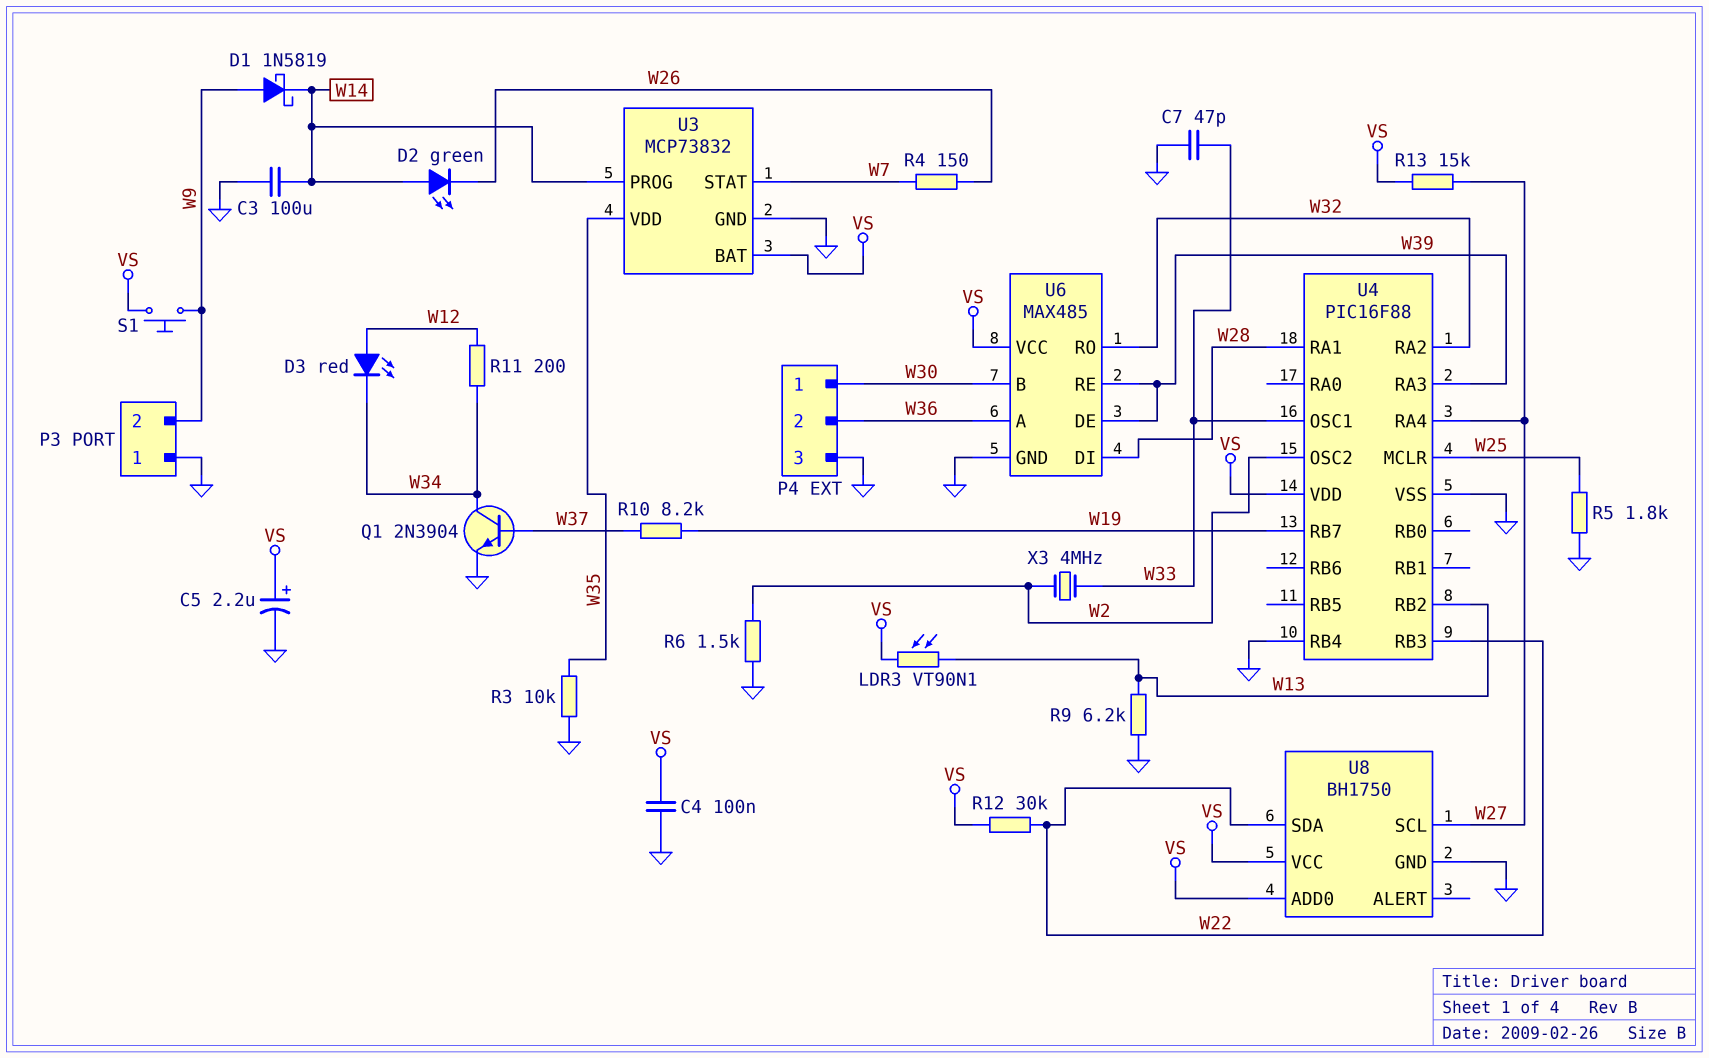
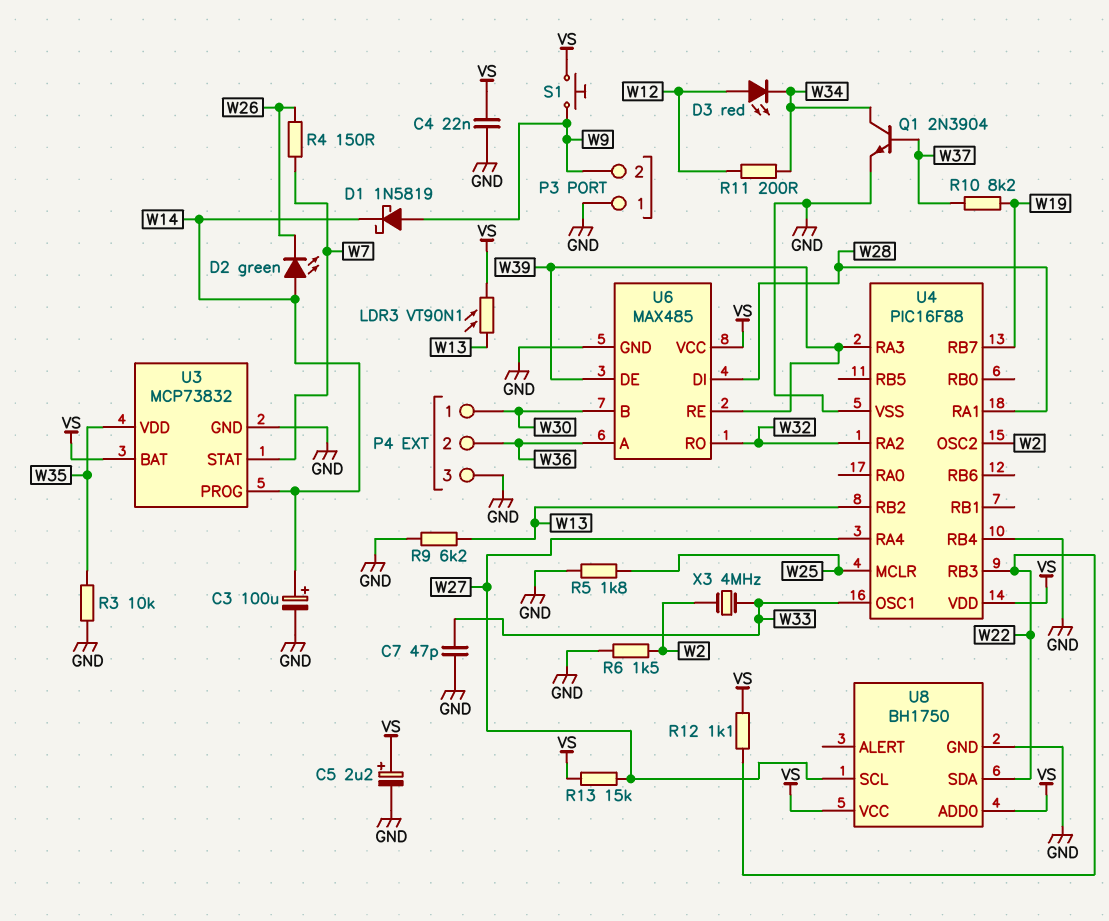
C3: 100uF (GND, W14) -> 100uF (plus W14, minus GND)
C4: 100nF (GND, VS) -> 22nF (GND, VS)
R12: 30k (VS, W22) -> 1.1k (VS, W22)

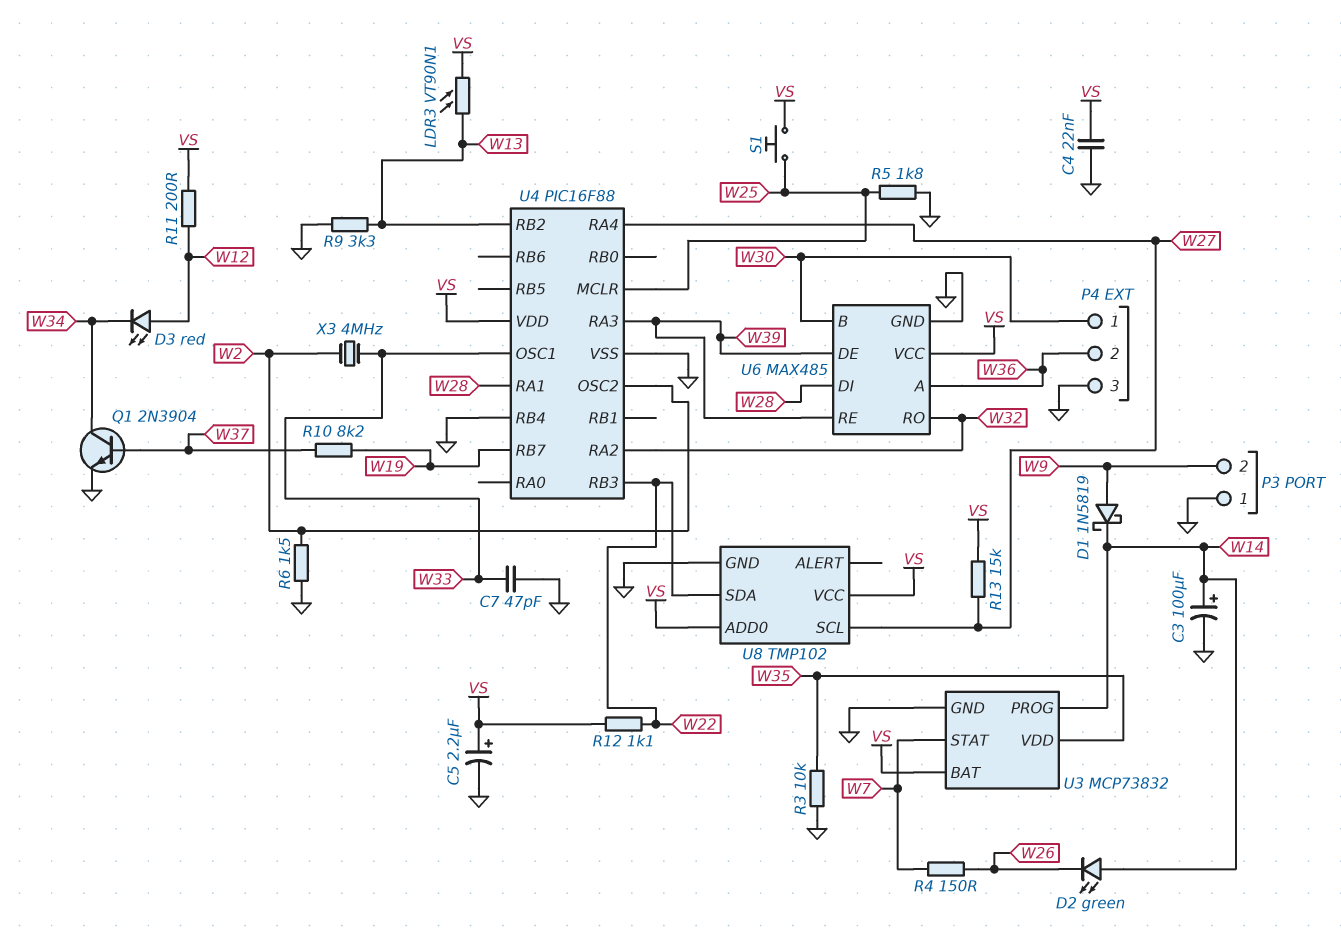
R9: 6.2k (GND, W13) -> 3.3k (GND, W13)
R11: 200 (W12, W34) -> 200 (VS, W12)
S1: button (VS, W9) -> button (VS, W25)
U8: BH1750 -> TMP102

